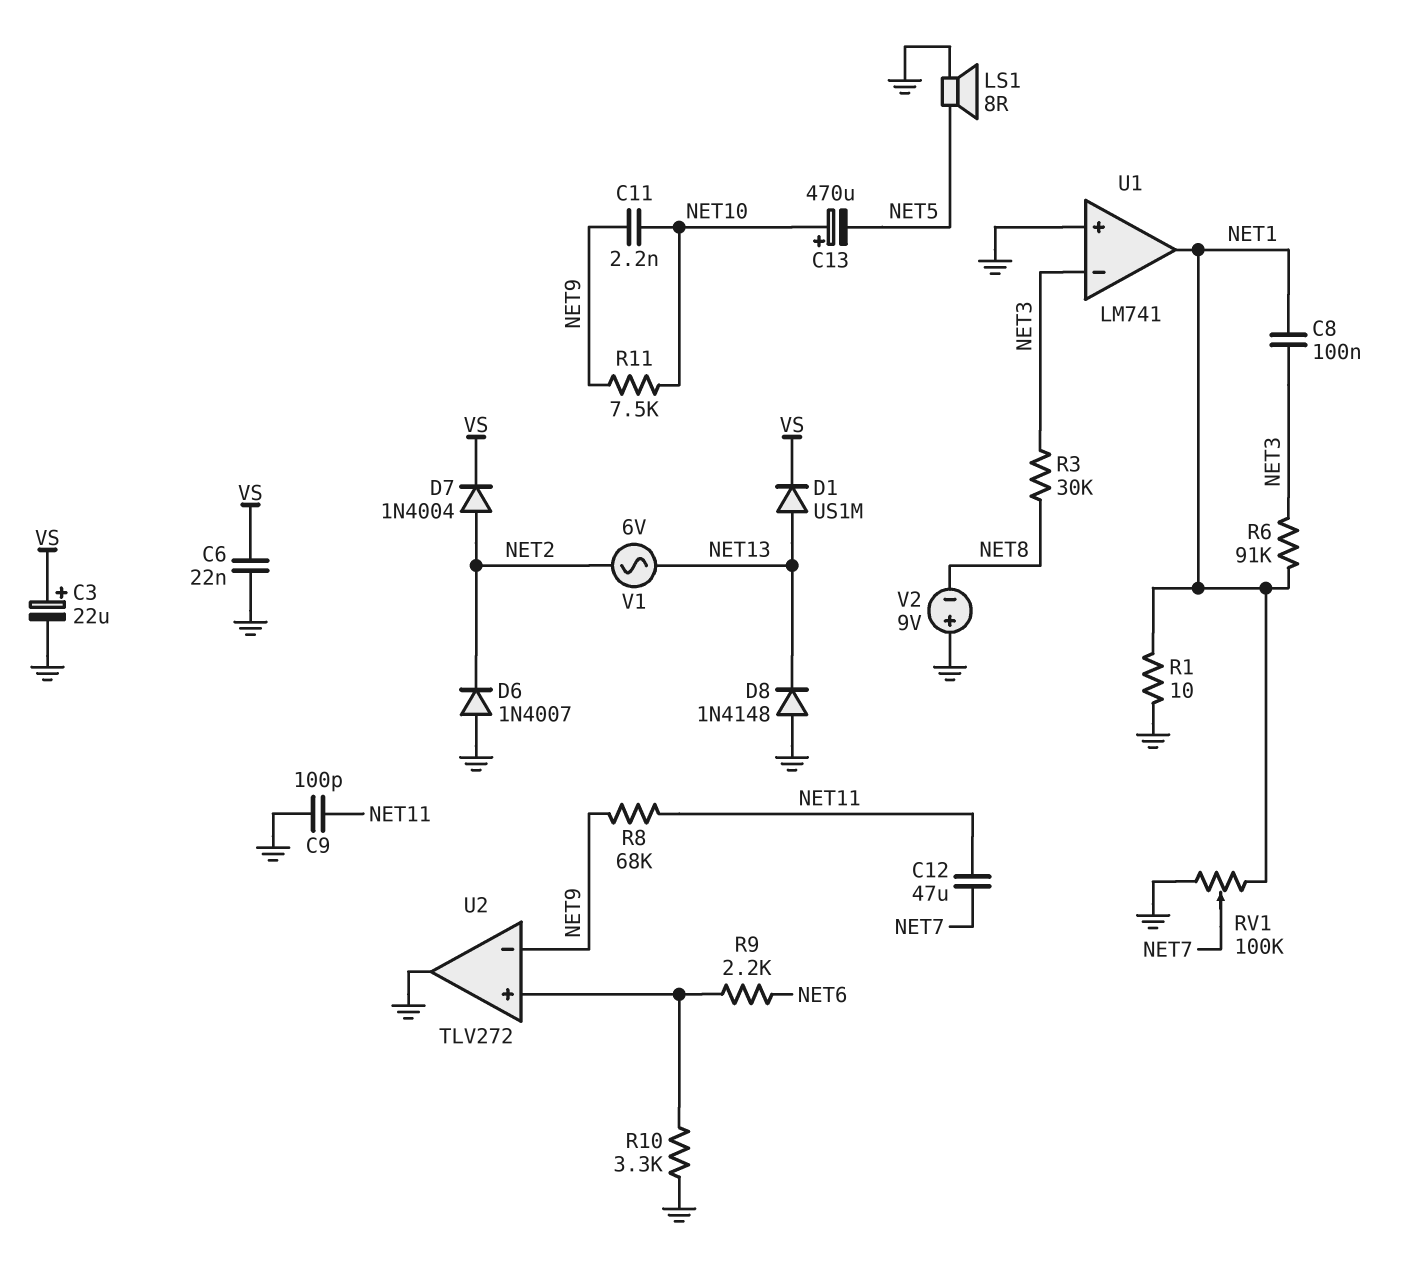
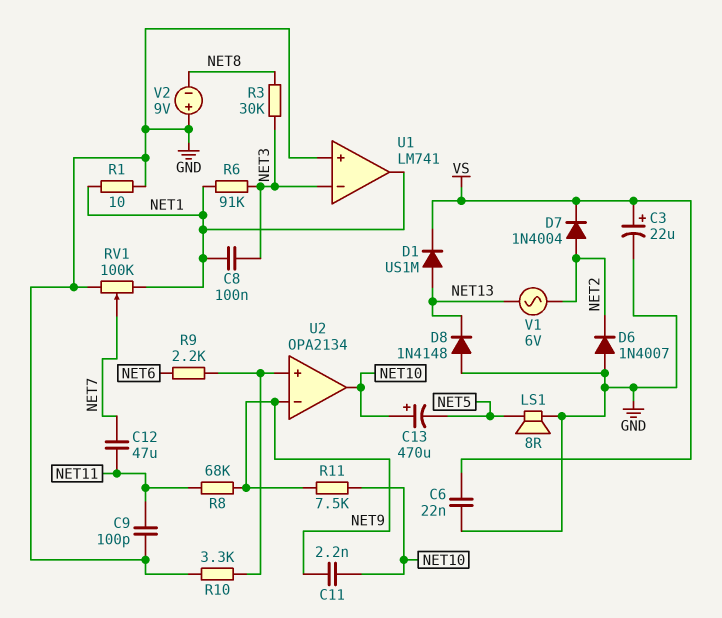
U2: TLV272 -> OPA2134
U2 pin out: GND -> NET10

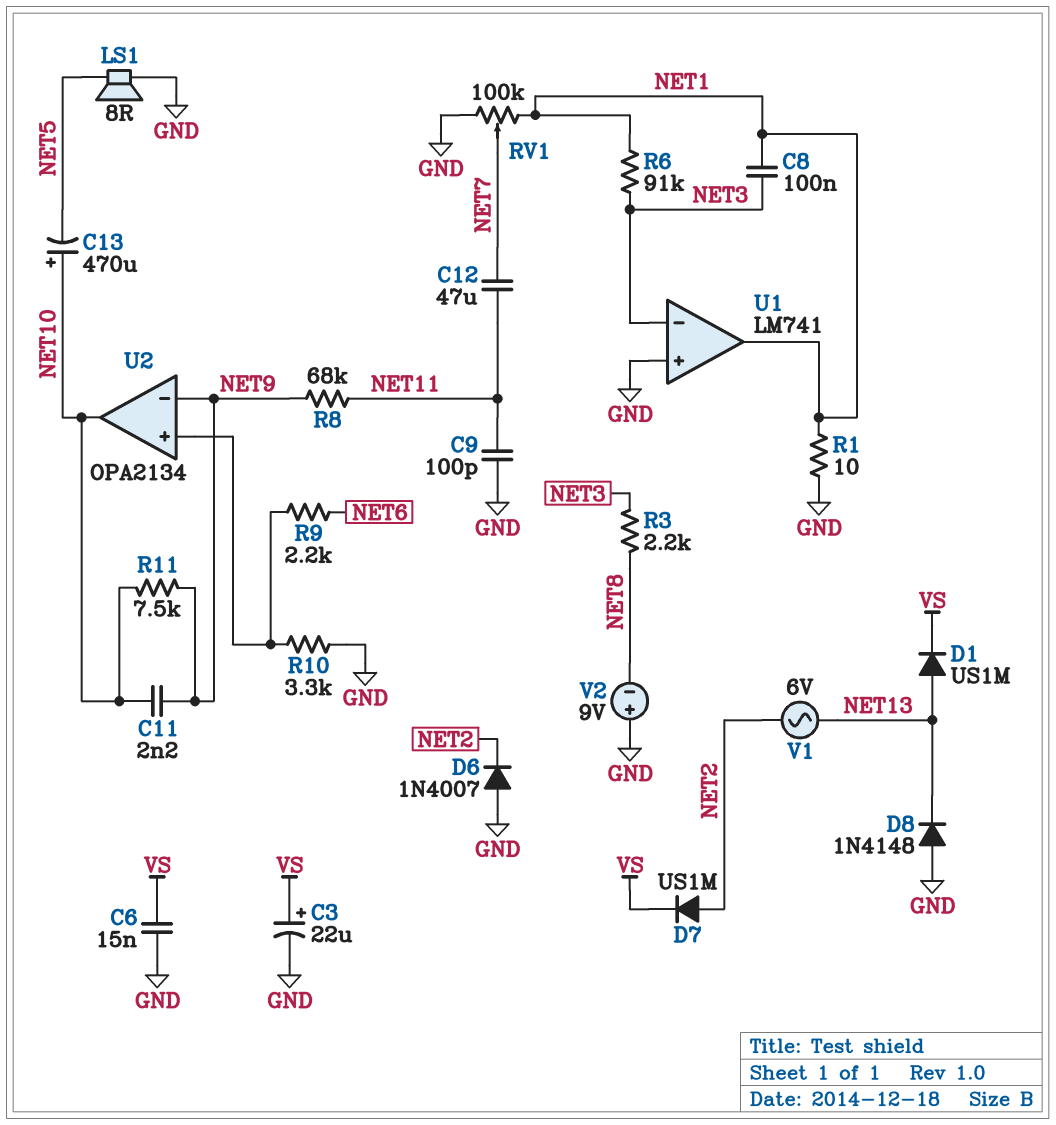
C6: 22nF (GND, VS) -> 15nF (GND, VS)
D7: diode 1N4004 (A NET2, K VS) -> diode US1M (A NET2, K VS)
R3: 30k (NET3, NET8) -> 2.2k (NET3, NET8)

